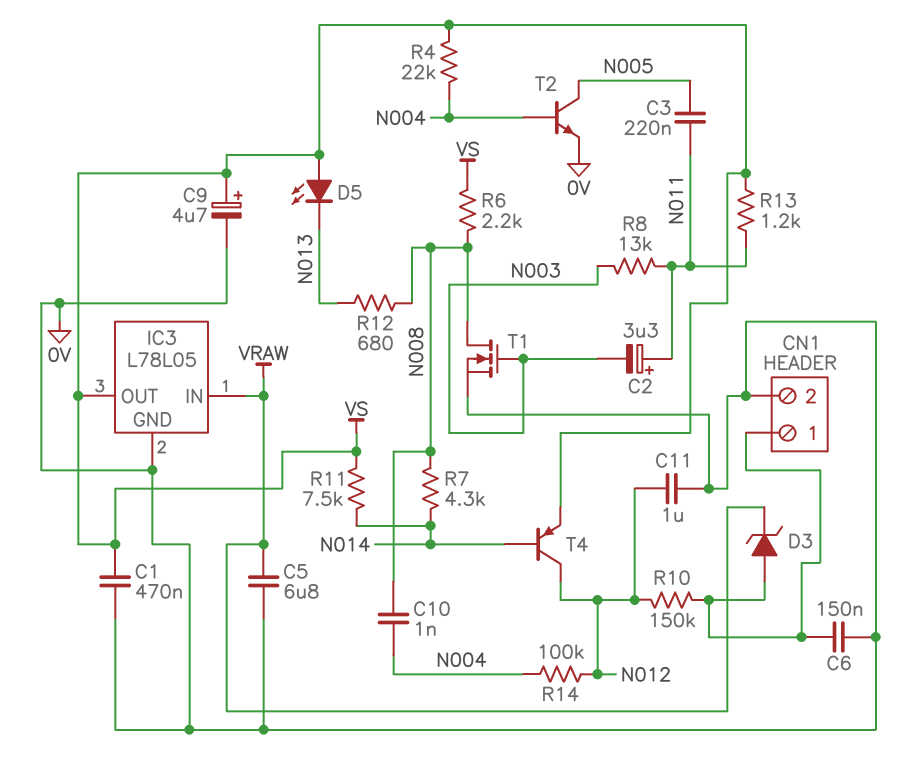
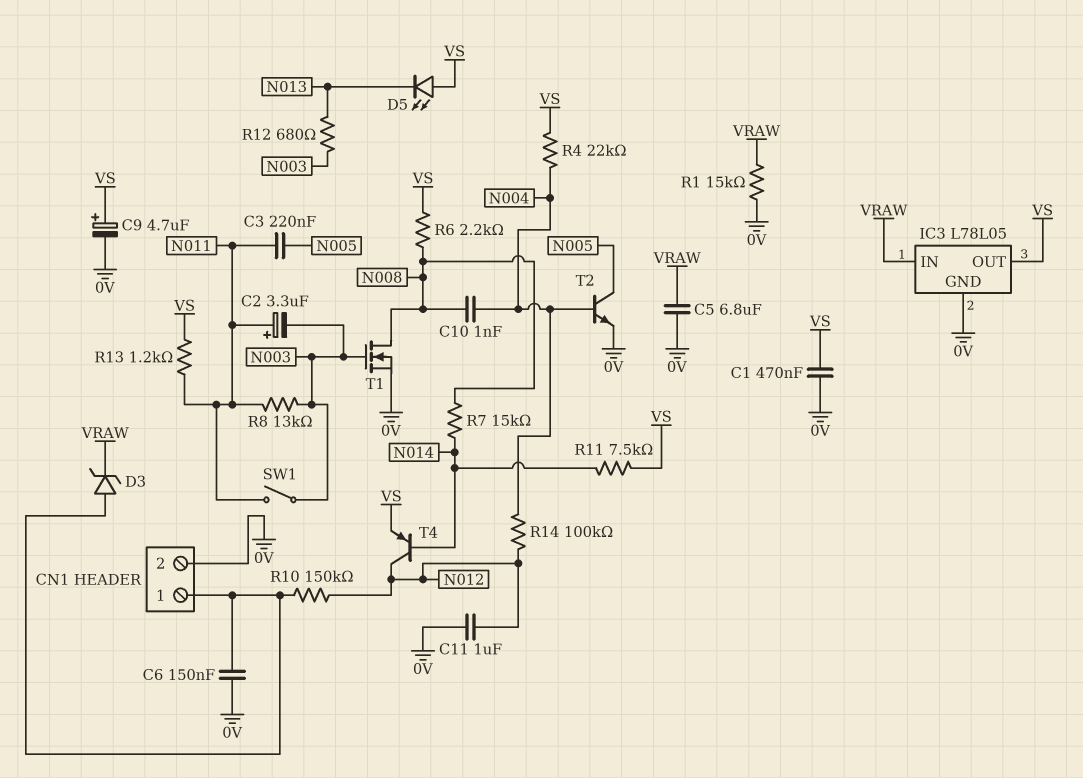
R1: none -> 15k (0V, VRAW)
R7: 4.3k (N008, N014) -> 15k (N008, N014)
R12: 680 (N008, N013) -> 680 (N003, N013)
SW1: none -> switch (N003, N011)

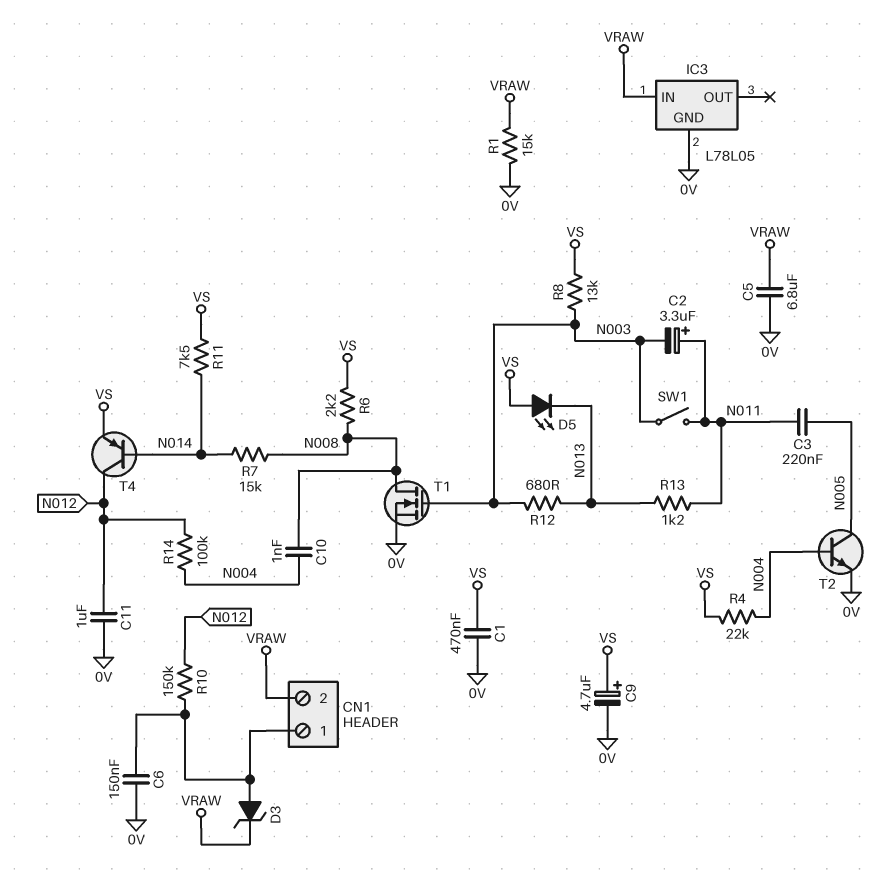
CN1 pin 2: 0V -> VRAW
IC3 pin OUT: VS -> none
R8: 13k (N003, N011) -> 13k (N003, VS)
R13: 1.2k (N011, VS) -> 1.2k (N011, N013)

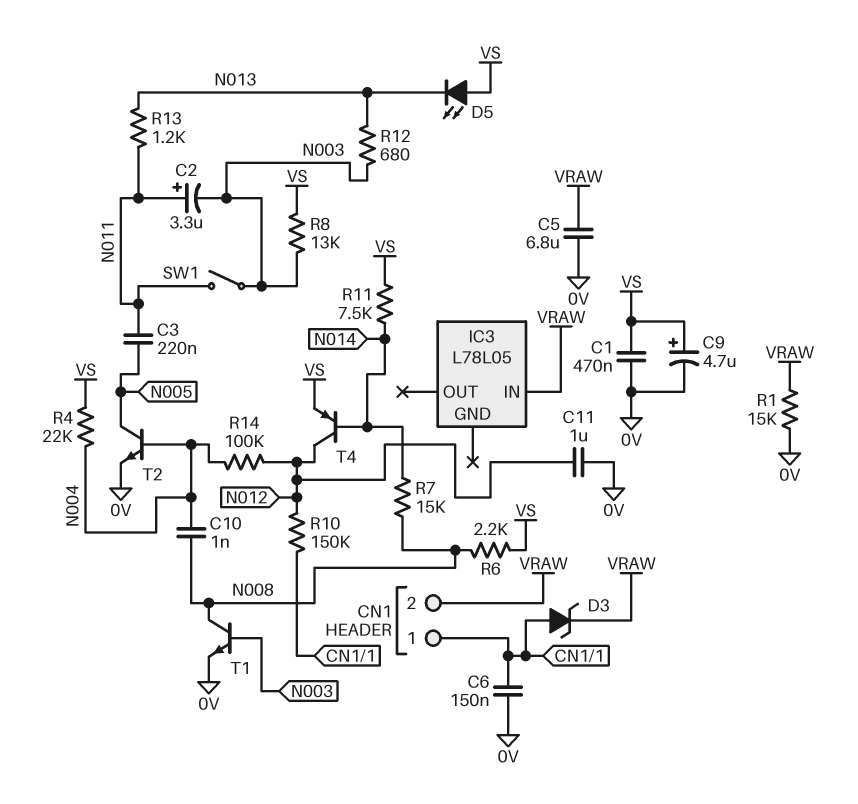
IC3 pin GND: 0V -> none
T1: NMOS (G N003, D N008, S 0V) -> NPN (B N003, C N008, E 0V)

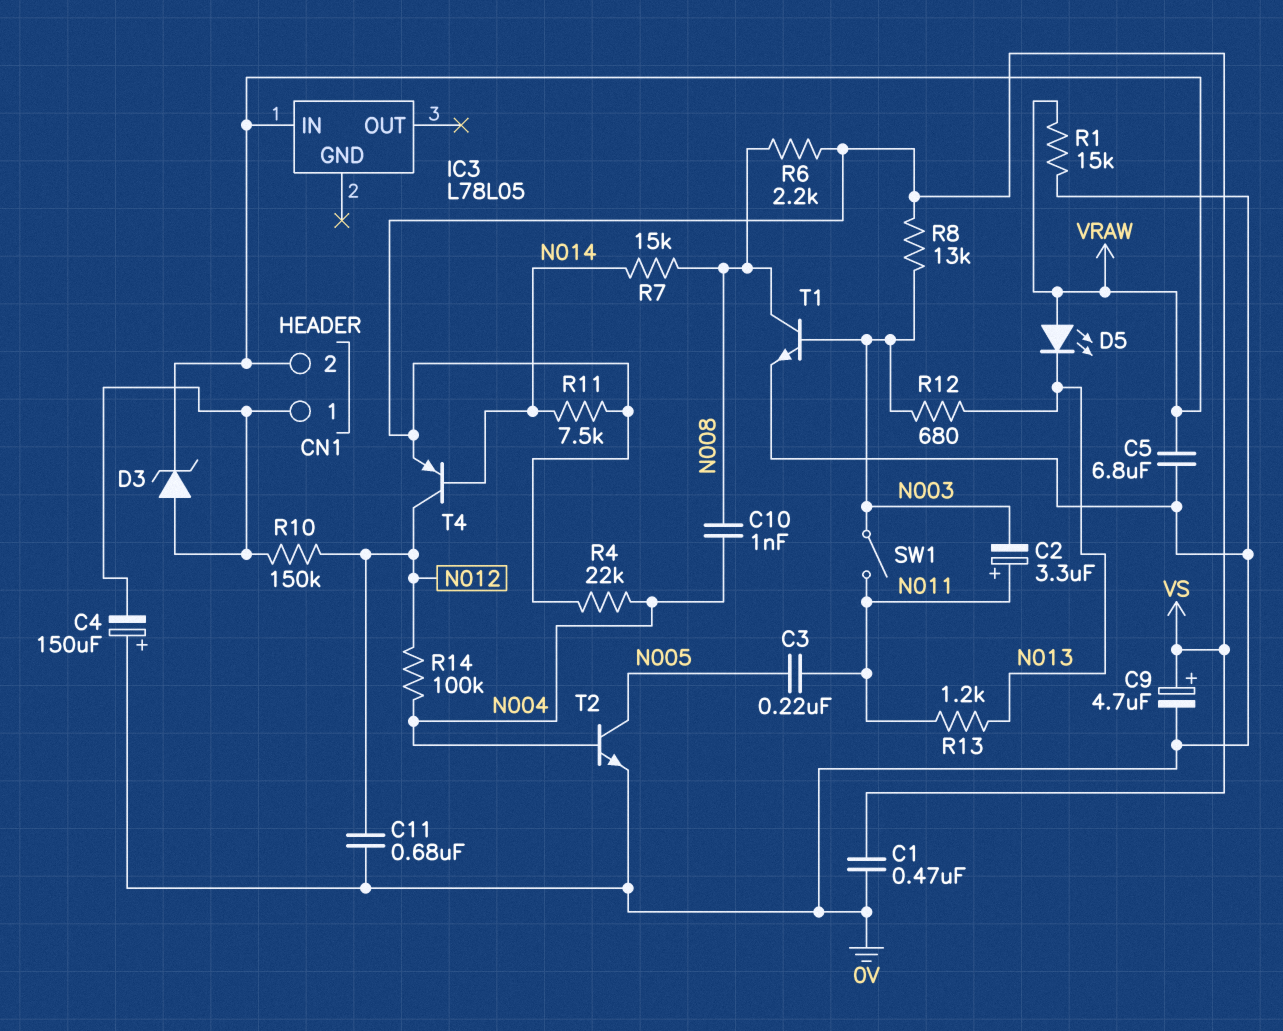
C4: none -> 150uF (plus 0V, minus CN1/1)
C6: 150nF (0V, CN1/1) -> none
C11: 1uF (0V, N012) -> 680nF (0V, N012)
D5: LED (A VS, K N013) -> LED (A VRAW, K N013)

